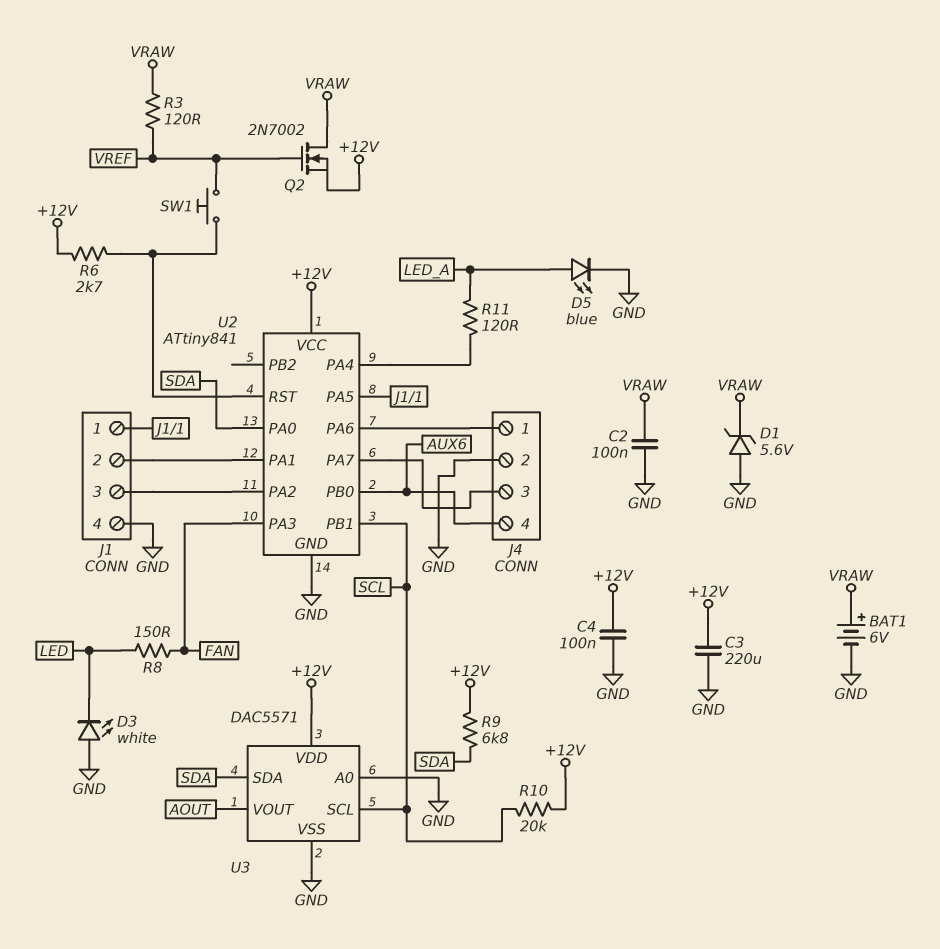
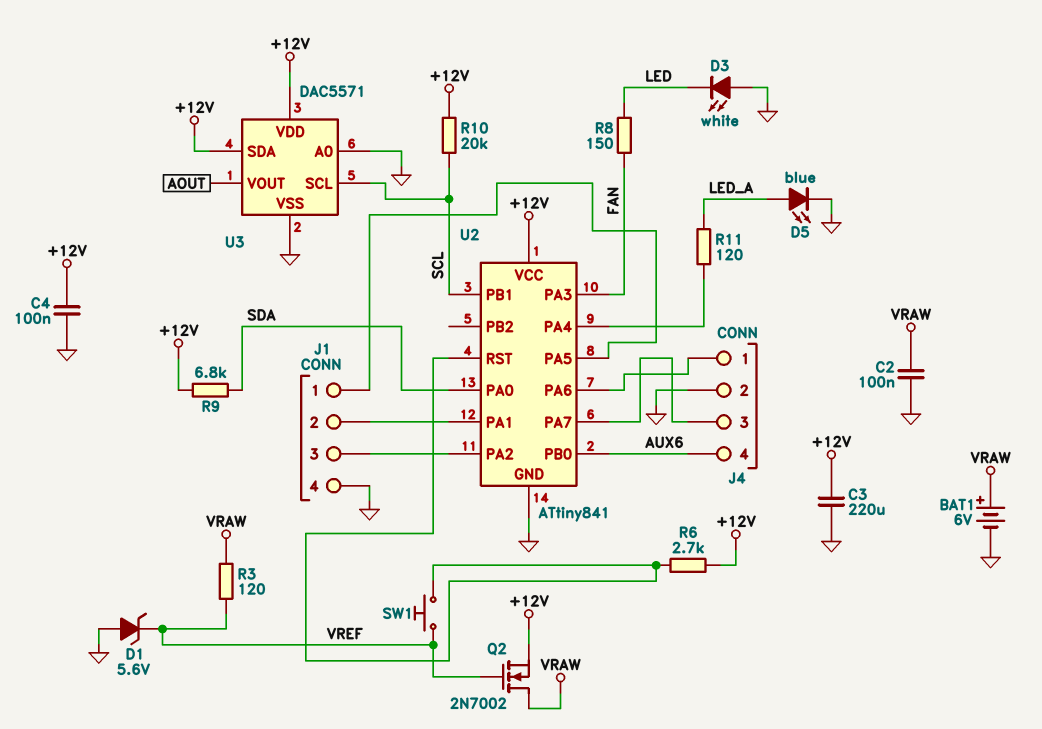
D1: zener 5.6V (A GND, K VRAW) -> zener 5.6V (A GND, K VREF)
U3 pin SDA: SDA -> +12V

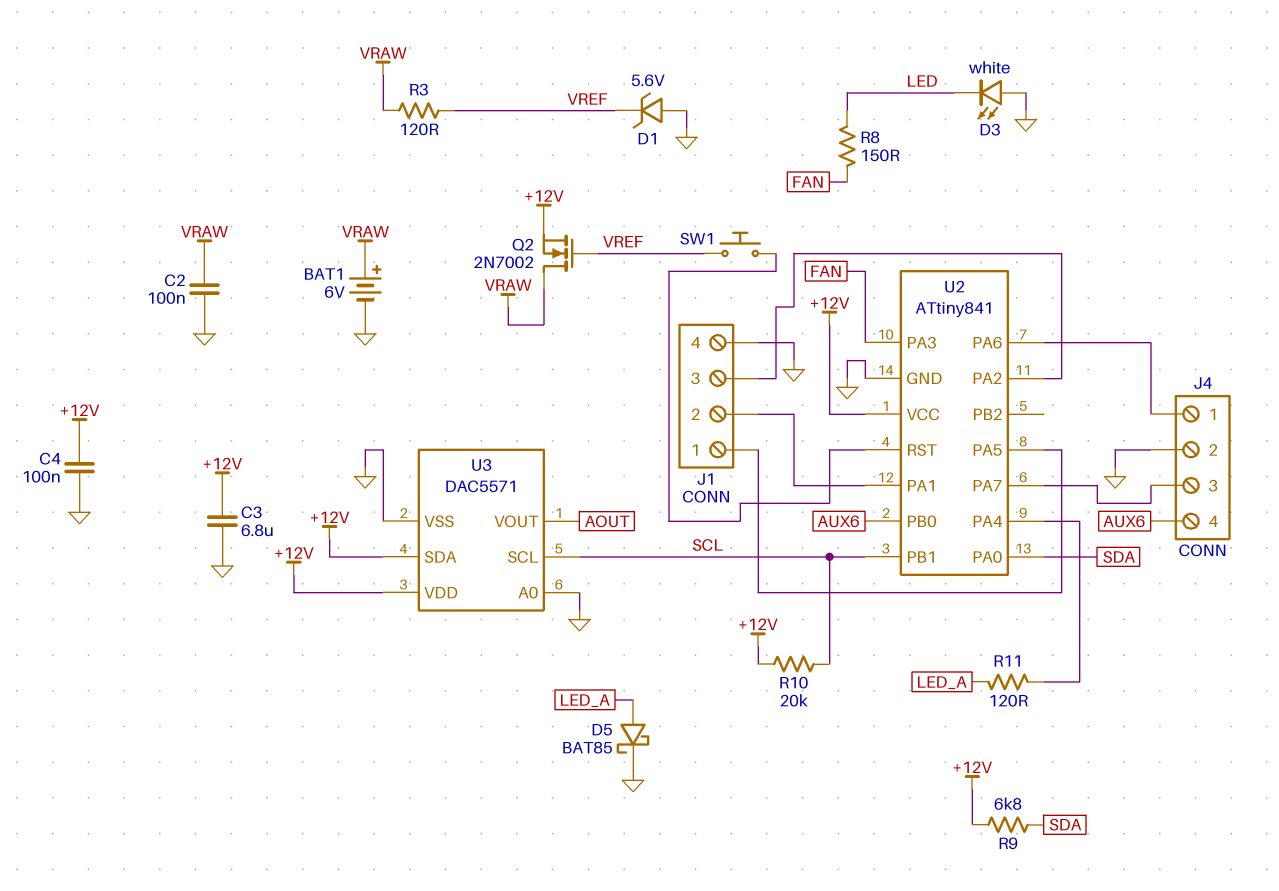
C3: 220uF (+12V, GND) -> 6.8uF (+12V, GND)
D5: LED blue (A LED_A, K GND) -> schottky BAT85 (A LED_A, K GND)
R6: 2.7k (+12V, U2/RST) -> none

